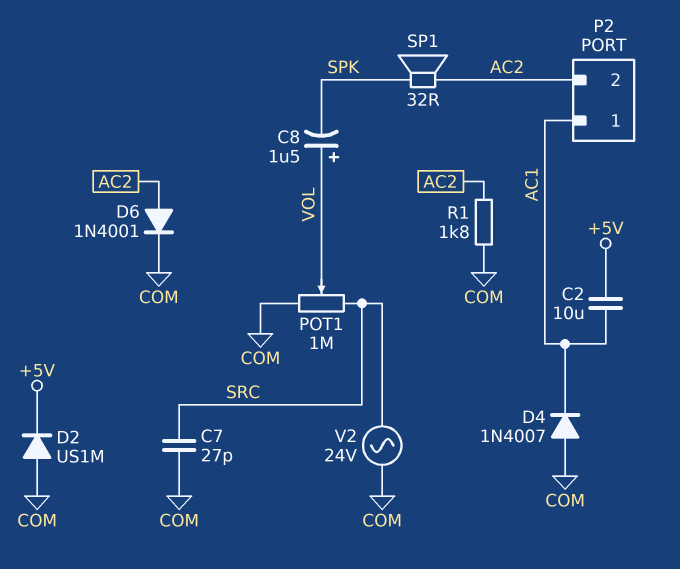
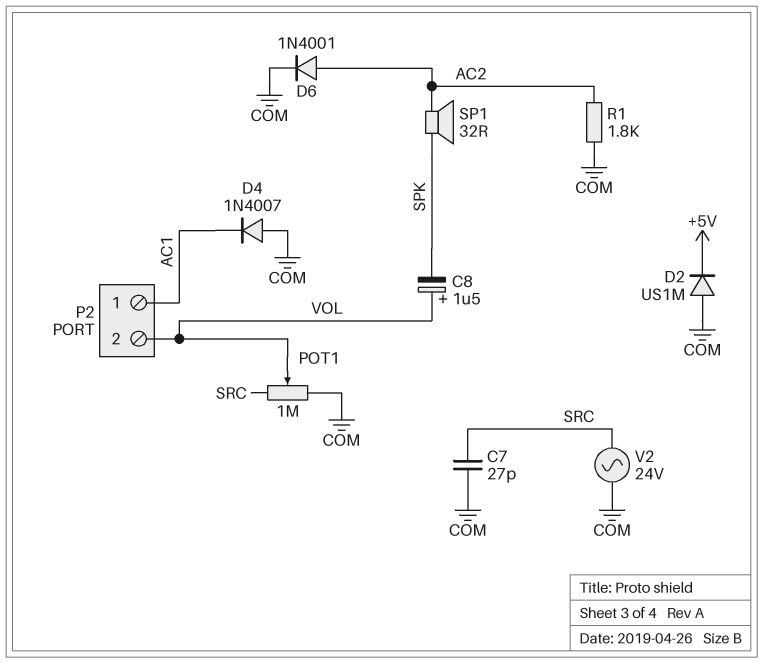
C2: 10uF (+5V, AC1) -> none
P2 pin 2: AC2 -> VOL

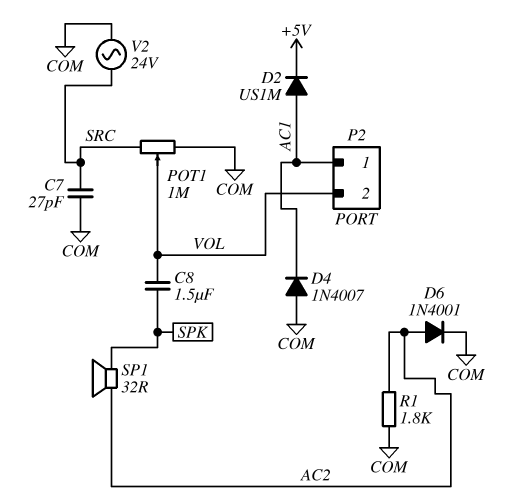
C8: 1.5uF (plus VOL, minus SPK) -> 1.5uF (SPK, VOL)
D2: diode US1M (A COM, K +5V) -> diode US1M (A AC1, K +5V)

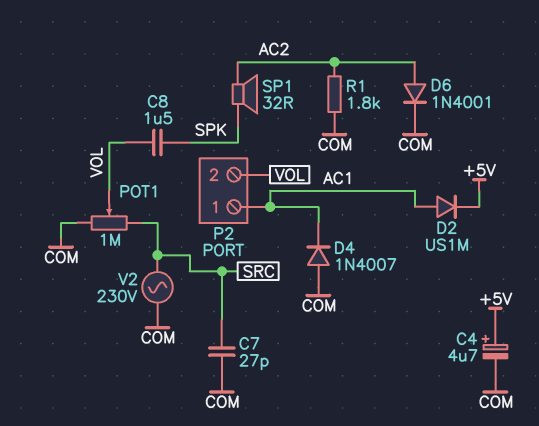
C4: none -> 4.7uF (plus +5V, minus COM)
V2: AC 24V (COM, SRC) -> AC 230V (COM, SRC)

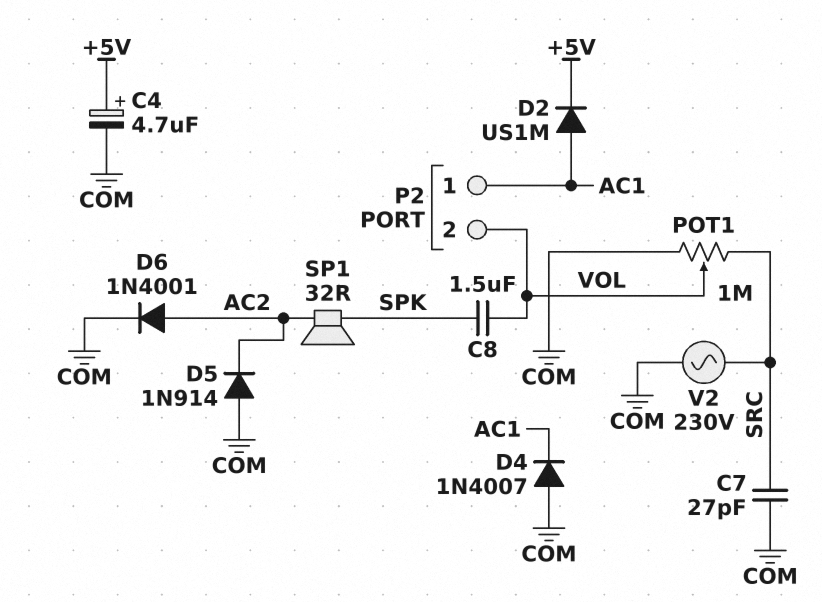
D5: none -> diode 1N914 (A COM, K AC2)
R1: 1.8k (AC2, COM) -> none

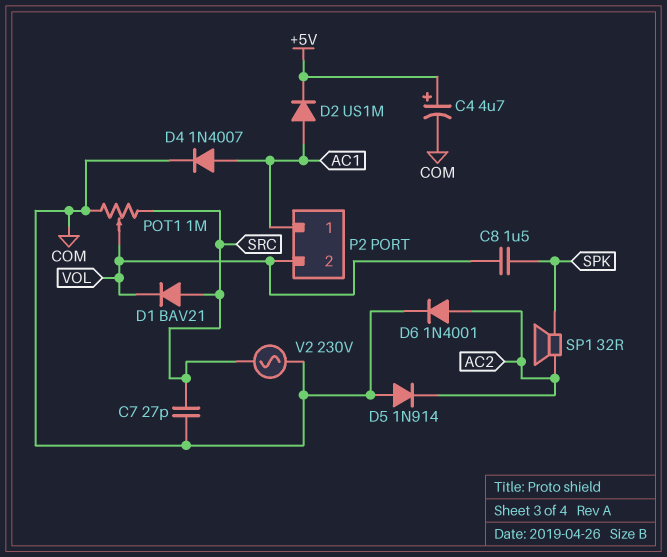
D1: none -> diode BAV21 (A SRC, K VOL)
D4: diode 1N4007 (A COM, K AC1) -> diode 1N4007 (A AC1, K COM)

